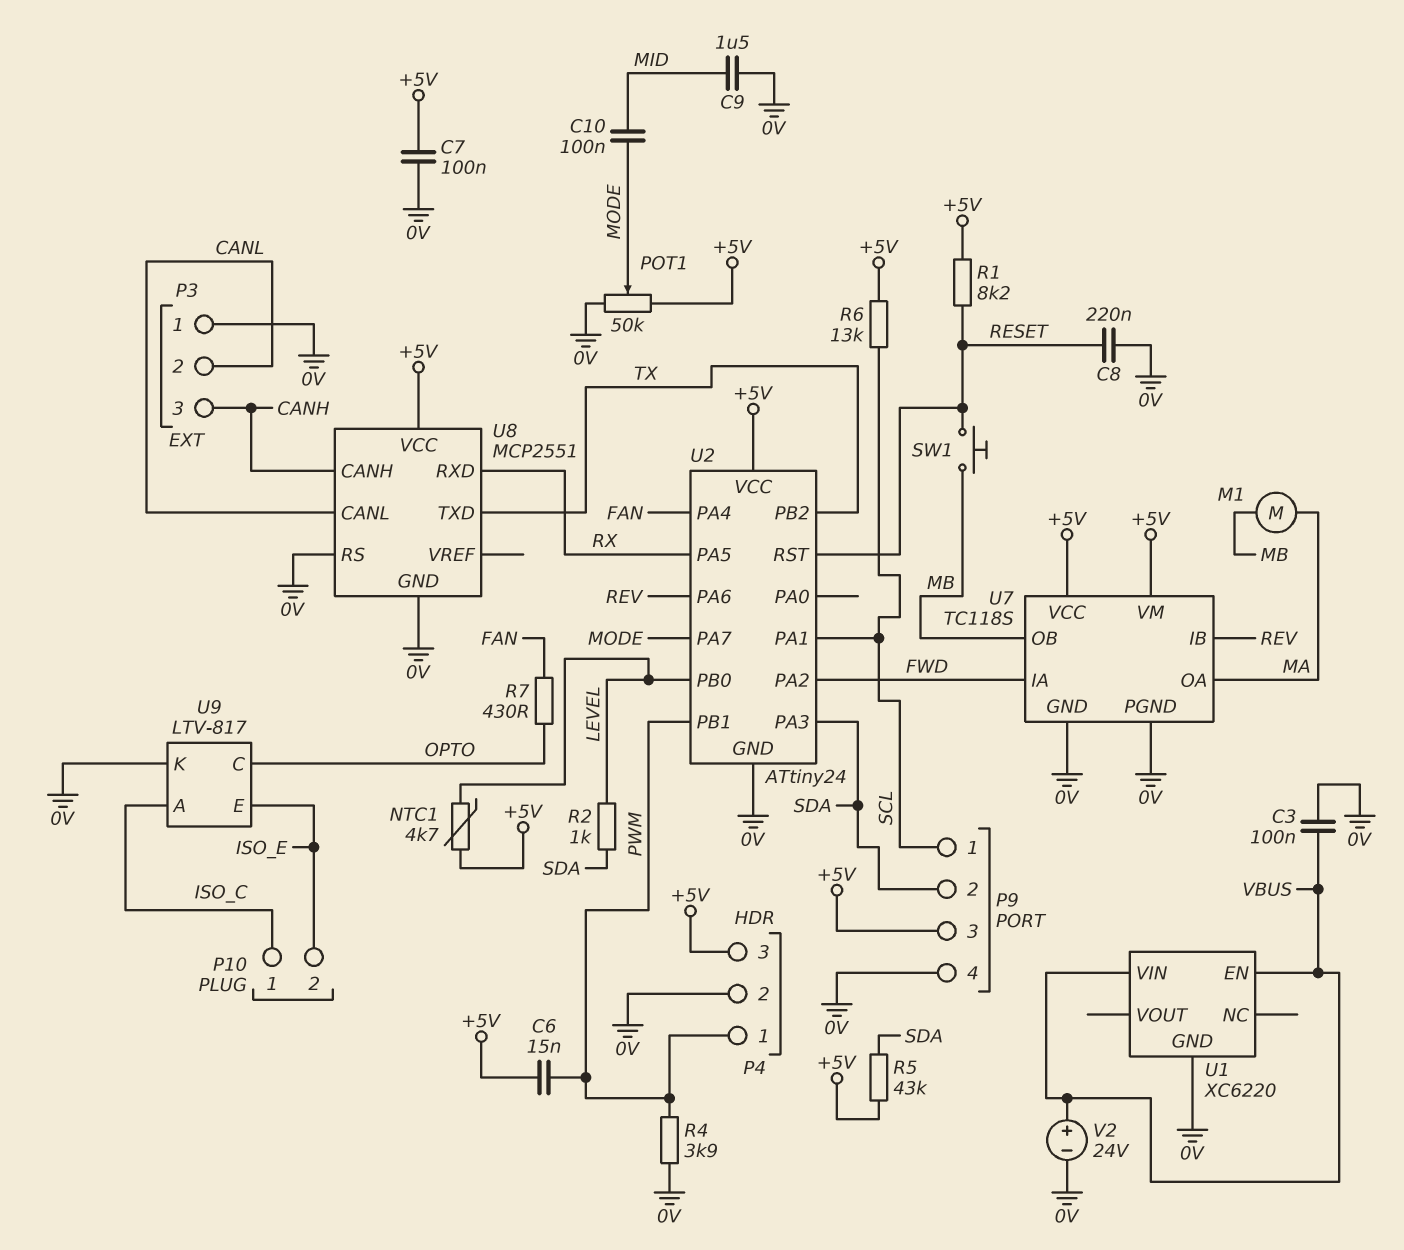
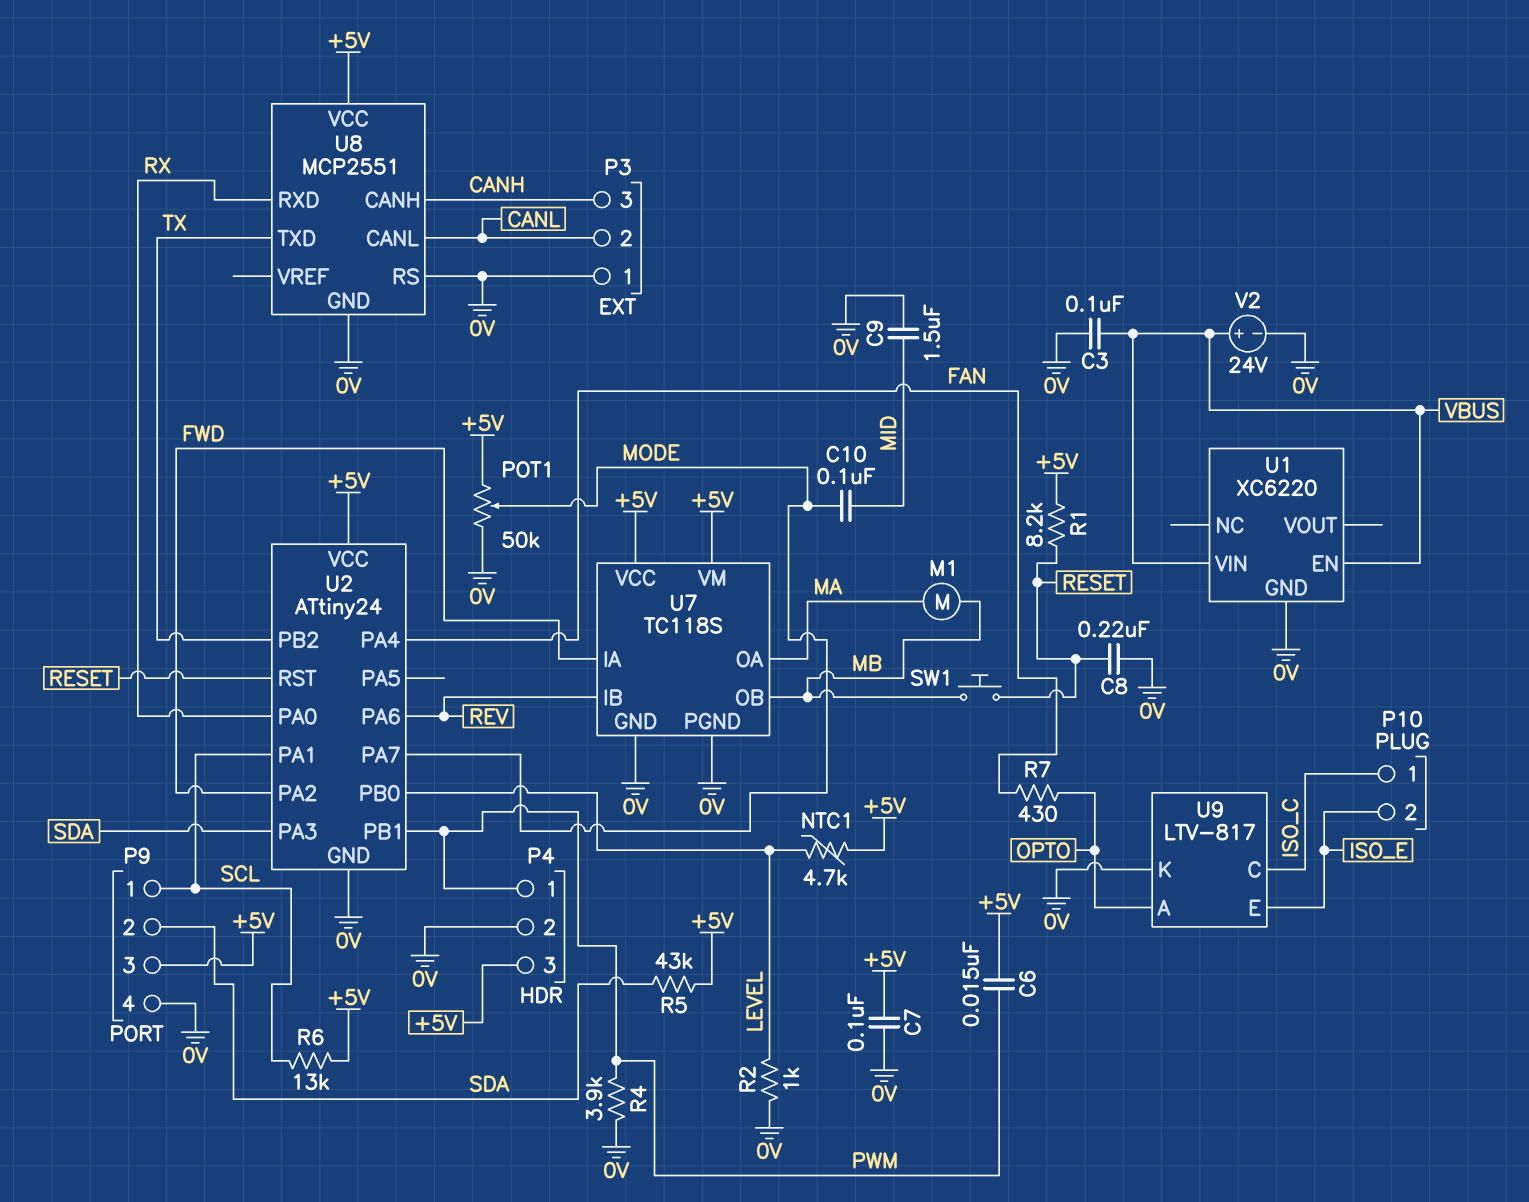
R2: 1k (LEVEL, SDA) -> 1k (0V, LEVEL)
U2 pin PA0: none -> RX
U2 pin PA5: RX -> none
U9 pin A: ISO_C -> OPTO
U9 pin C: OPTO -> ISO_C

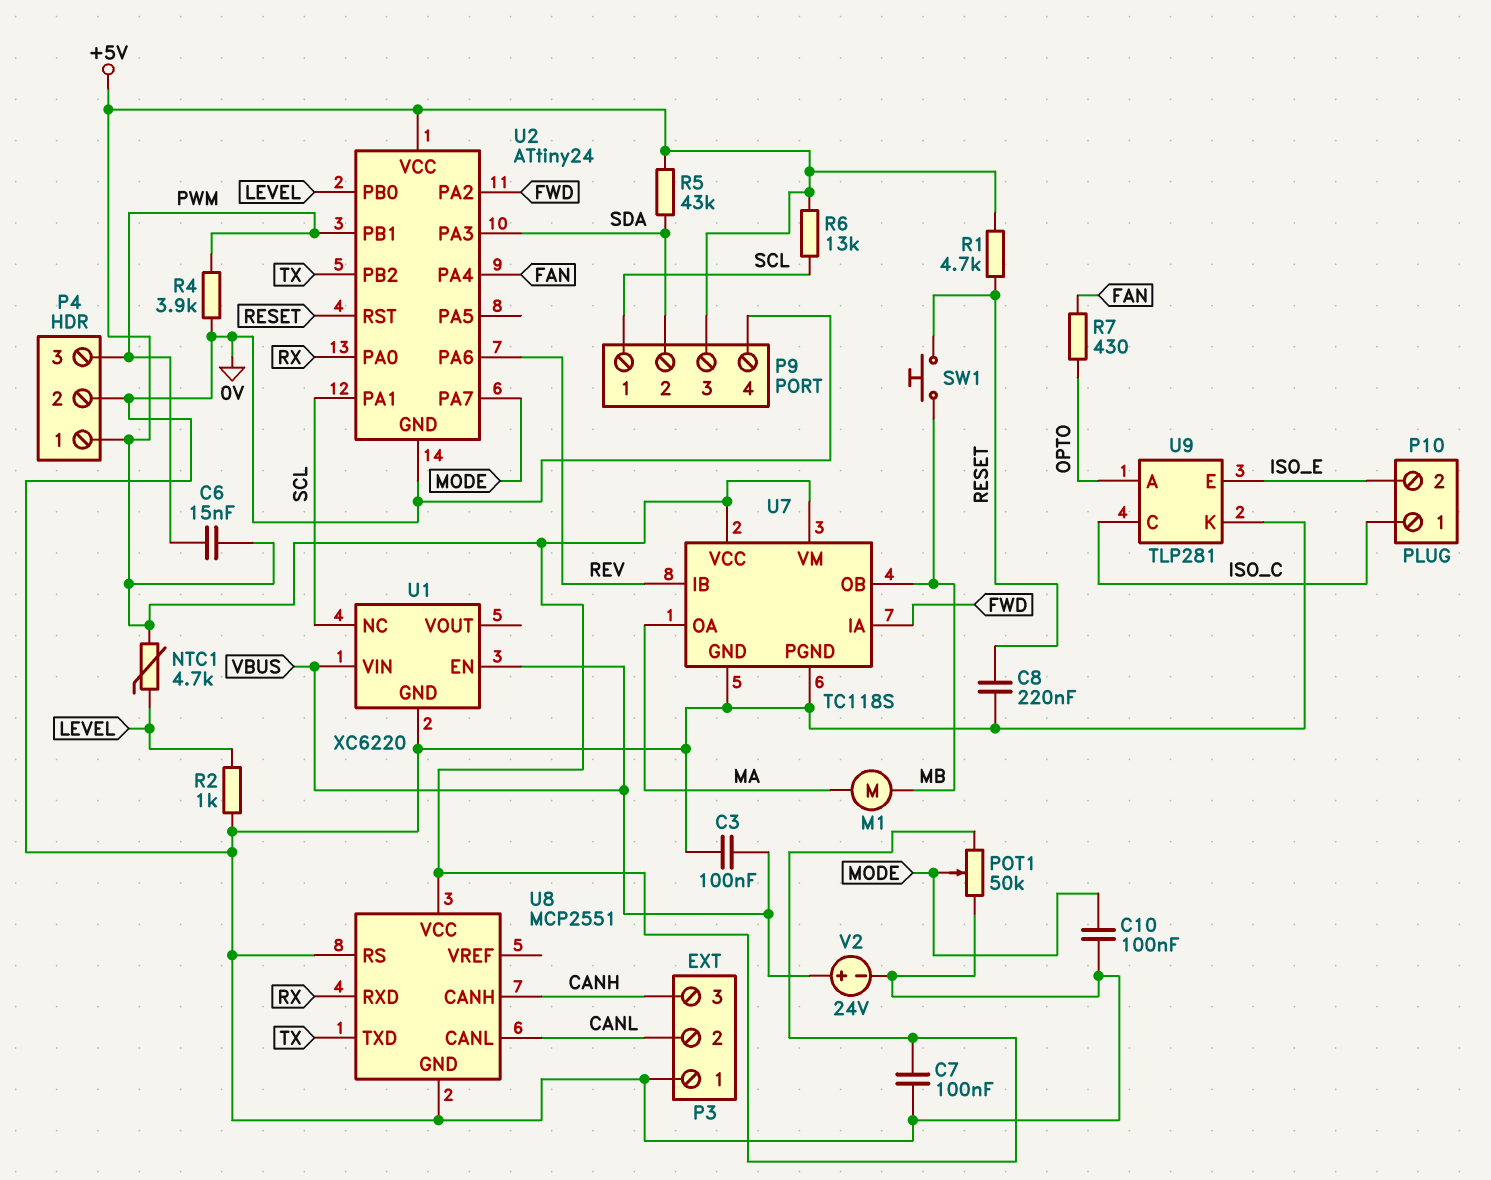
C9: 1.5uF (0V, MID) -> none
C10: 100nF (MID, MODE) -> 100nF (0V, MODE)
P4 pin 1: PWM -> +5V
P4 pin 3: +5V -> PWM
R1: 8.2k (+5V, RESET) -> 4.7k (+5V, RESET)
U1 pin NC: none -> SCL
U9: LTV-817 -> TLP281

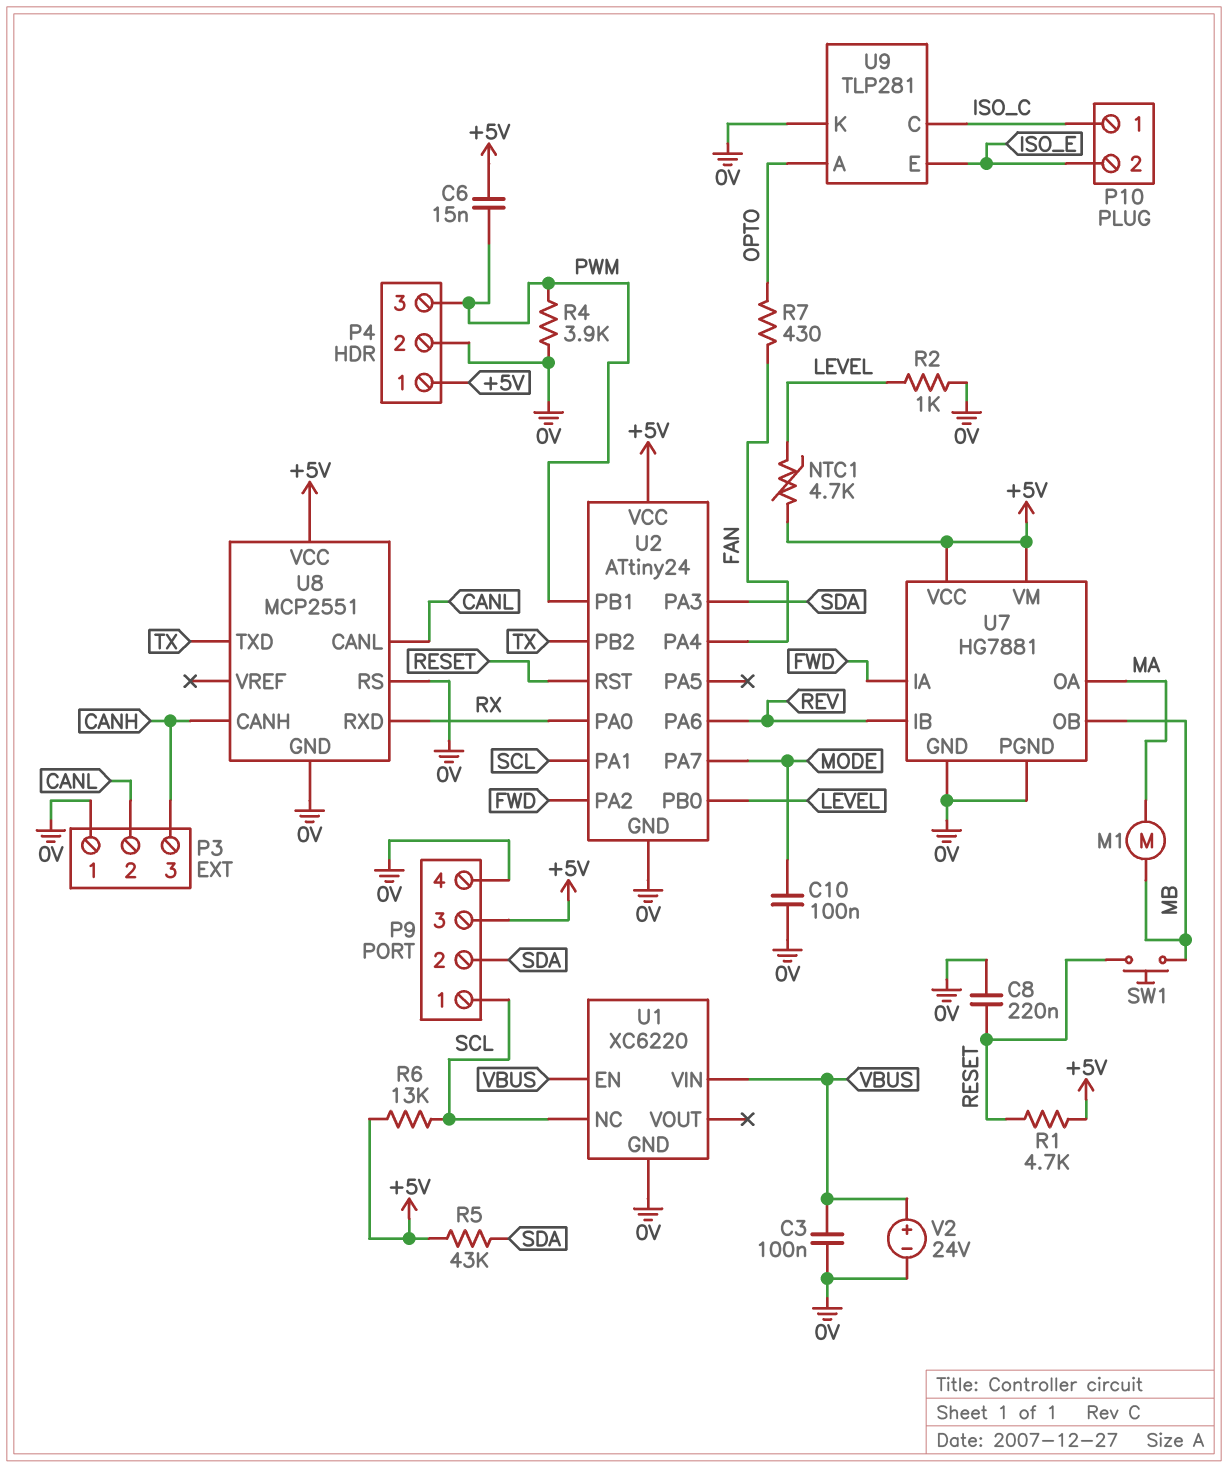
C7: 100nF (+5V, 0V) -> none
POT1: 50k (+5V, 0V, wiper MODE) -> none
U7: TC118S -> HG7881

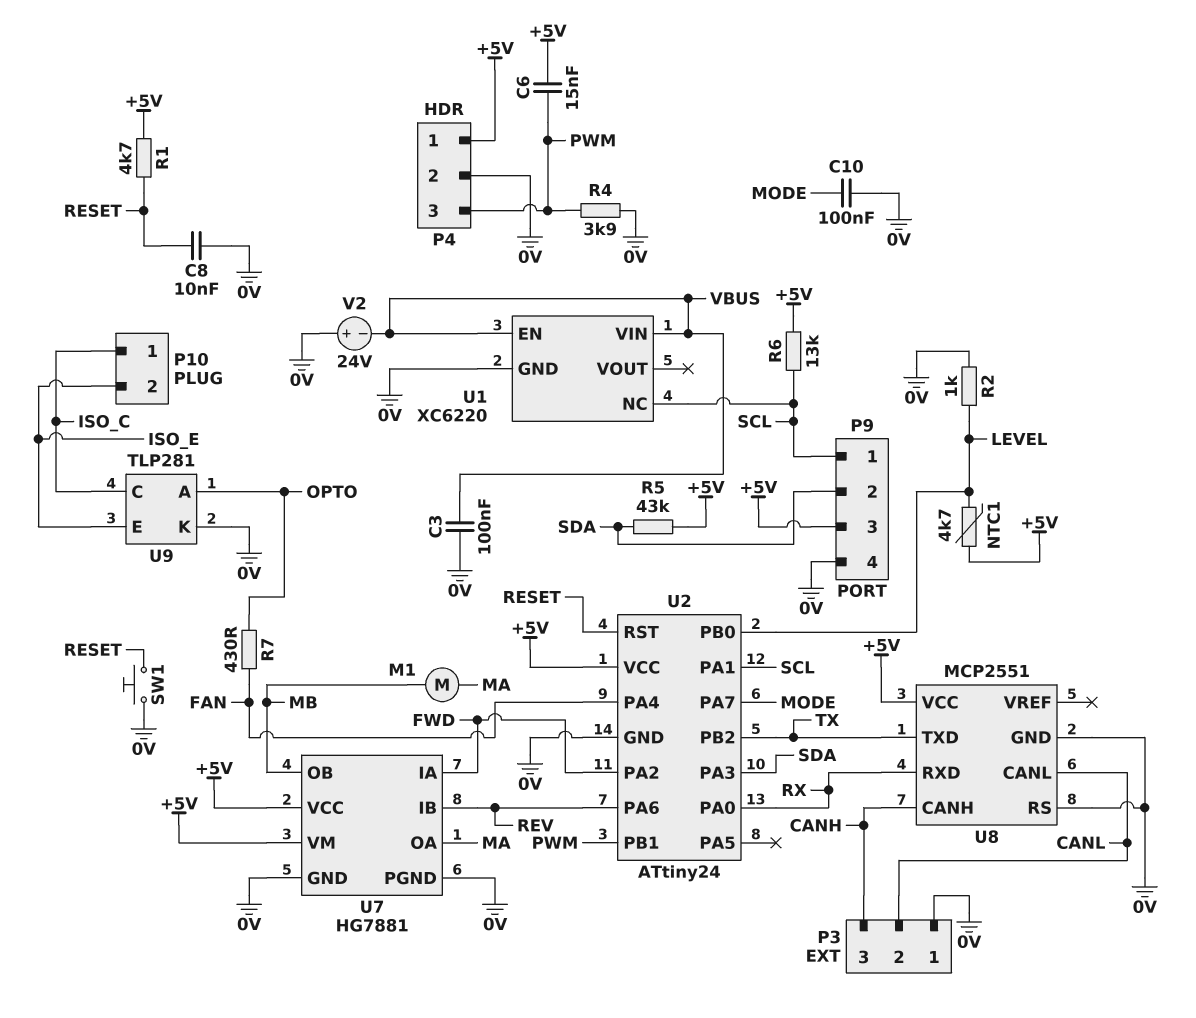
C8: 220nF (0V, RESET) -> 10nF (0V, RESET)
SW1: button (MB, RESET) -> button (0V, RESET)
V2: 24V (plus VBUS, minus 0V) -> 24V (plus 0V, minus VBUS)

